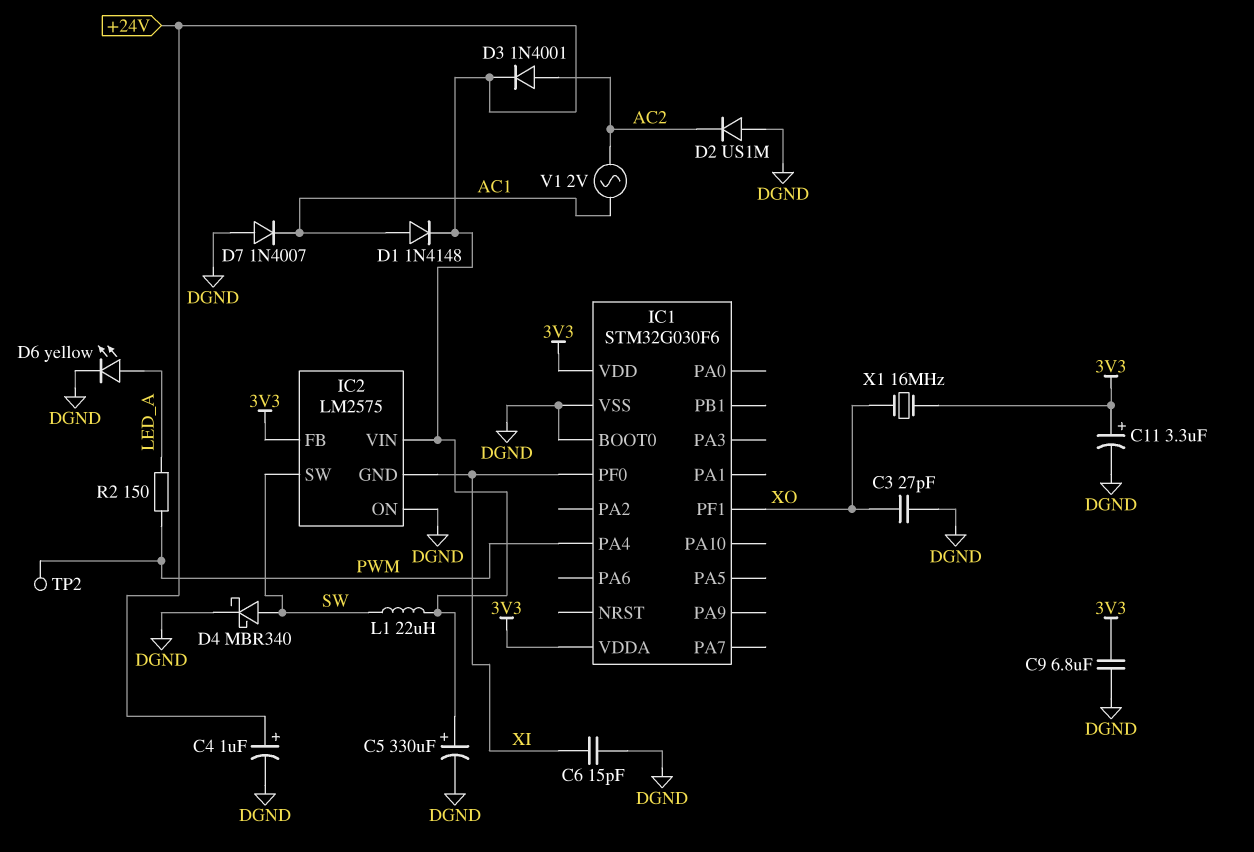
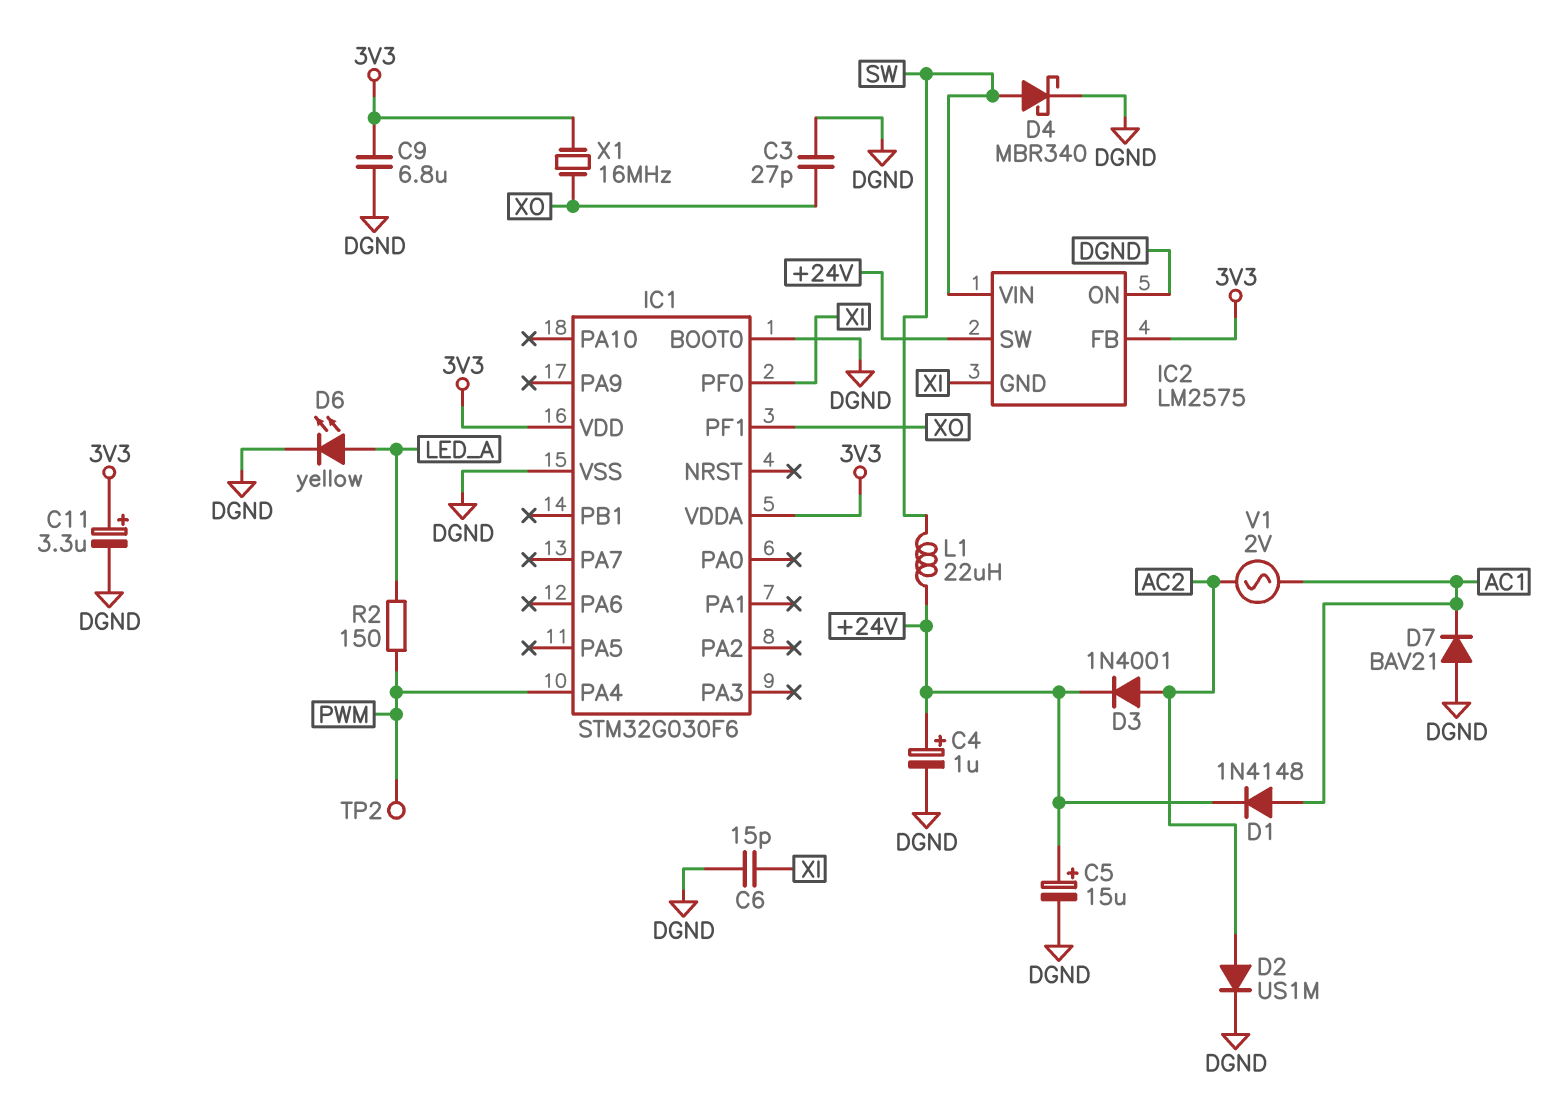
C5: 330uF (plus +24V, minus DGND) -> 15uF (plus +24V, minus DGND)
D2: diode US1M (A DGND, K AC2) -> diode US1M (A AC2, K DGND)
D7: diode 1N4007 (A DGND, K AC1) -> diode BAV21 (A DGND, K AC1)
IC2 pin SW: SW -> +24V
IC2 pin VIN: +24V -> SW

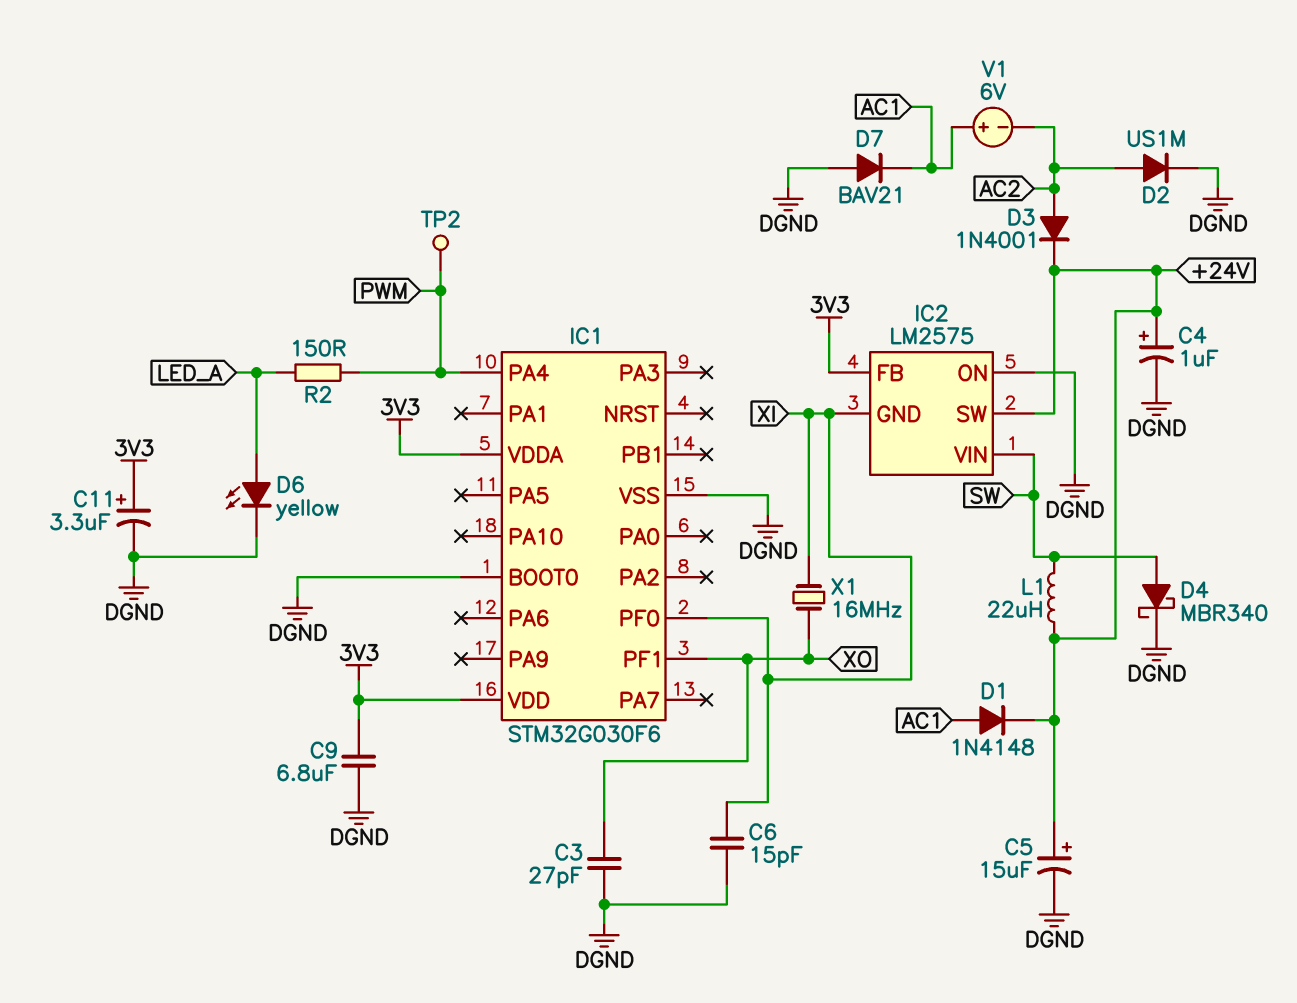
V1: AC 2V (AC1, AC2) -> 6V (plus AC1, minus AC2)
X1: 16MHz (3V3, XO) -> 16MHz (XI, XO)

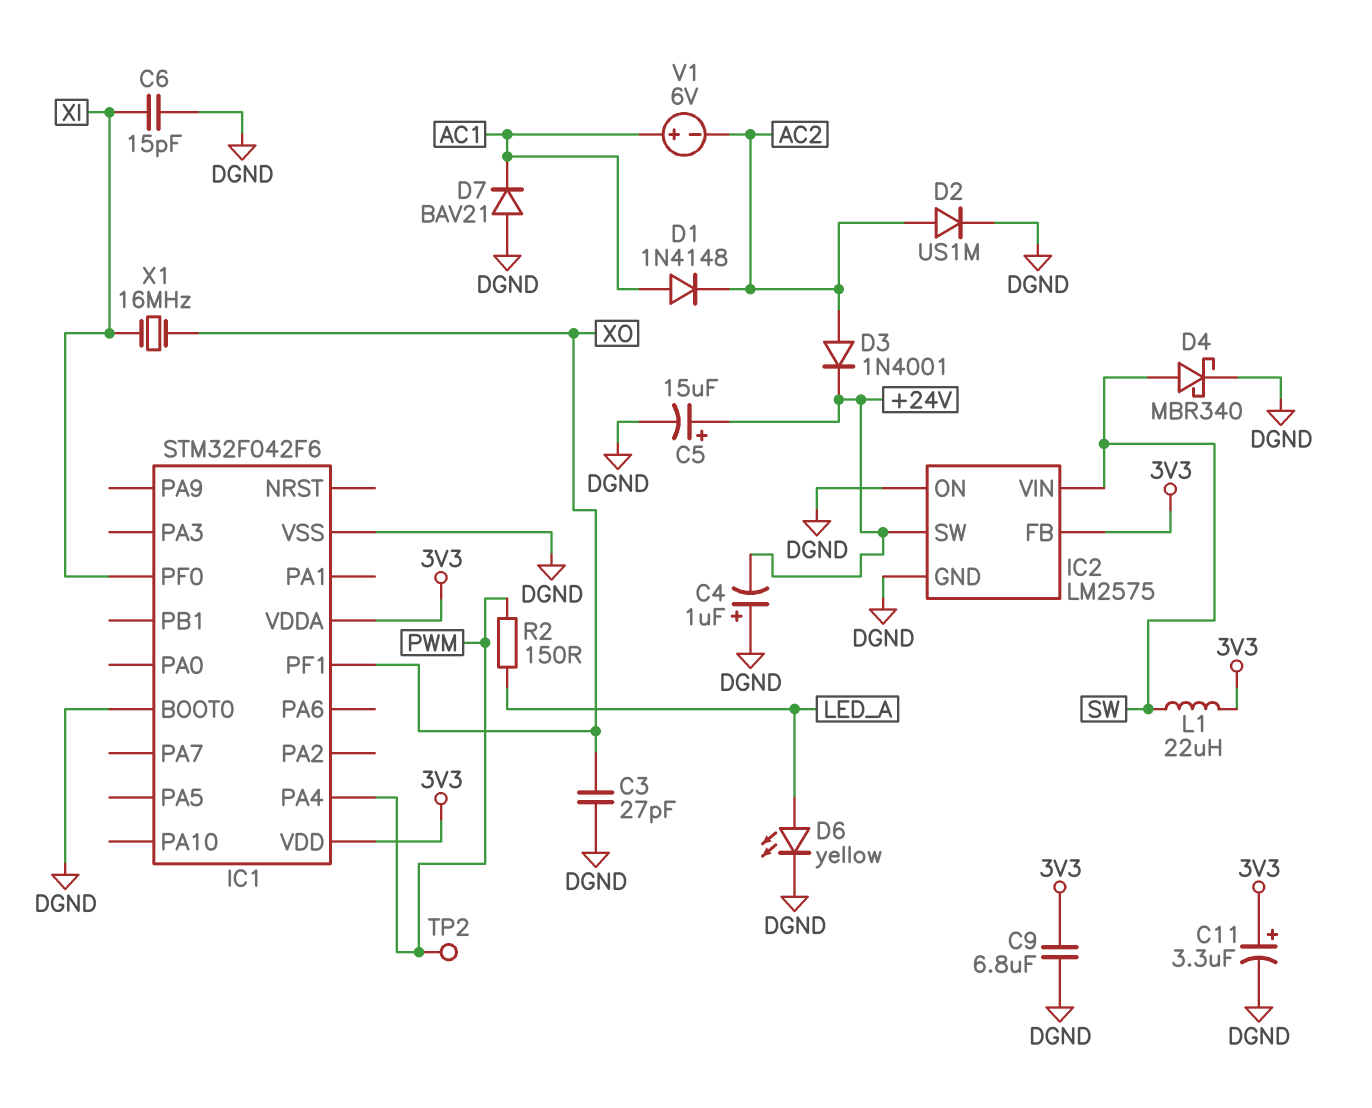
C4: 1uF (plus +24V, minus DGND) -> 1uF (plus DGND, minus +24V)
D1: diode 1N4148 (A AC1, K +24V) -> diode 1N4148 (A AC1, K AC2)
IC1: STM32G030F6 -> STM32F042F6
IC2 pin GND: XI -> DGND
L1: 22uH (+24V, SW) -> 22uH (3V3, SW)

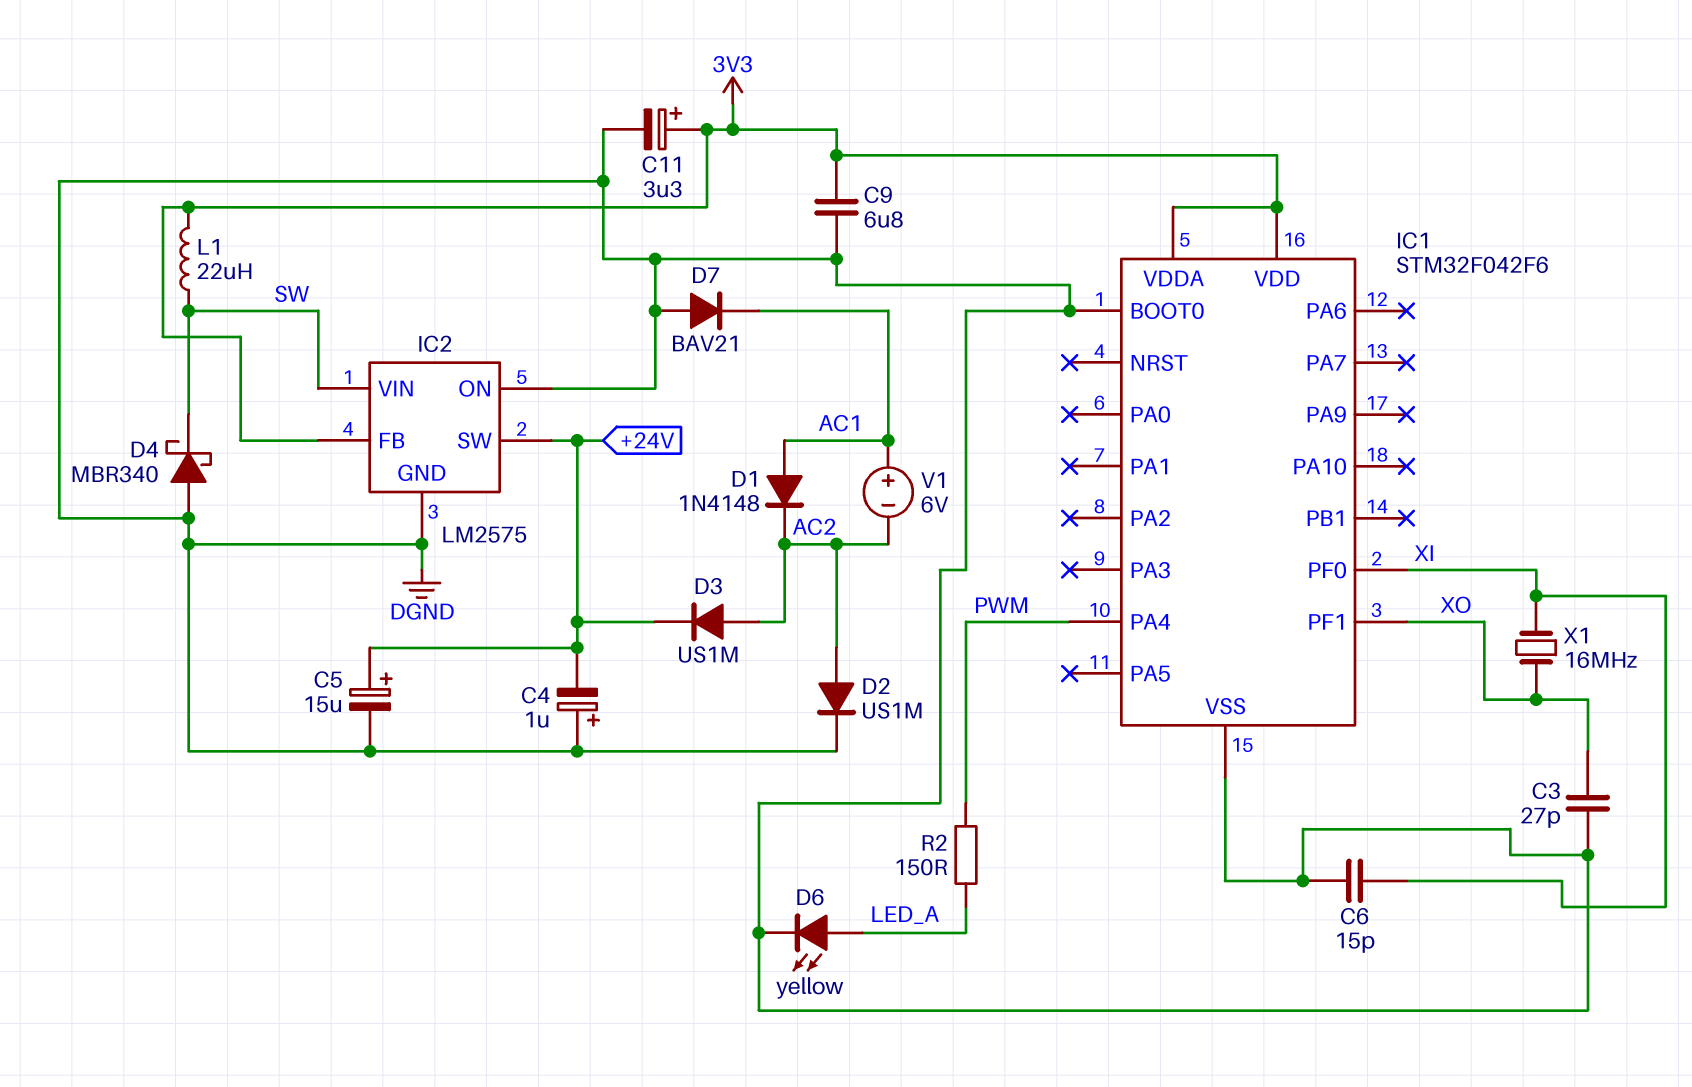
D3: diode 1N4001 (A AC2, K +24V) -> diode US1M (A AC2, K +24V)
D4: schottky MBR340 (A SW, K DGND) -> schottky MBR340 (A DGND, K SW)
TP2: test point (PWM) -> none

